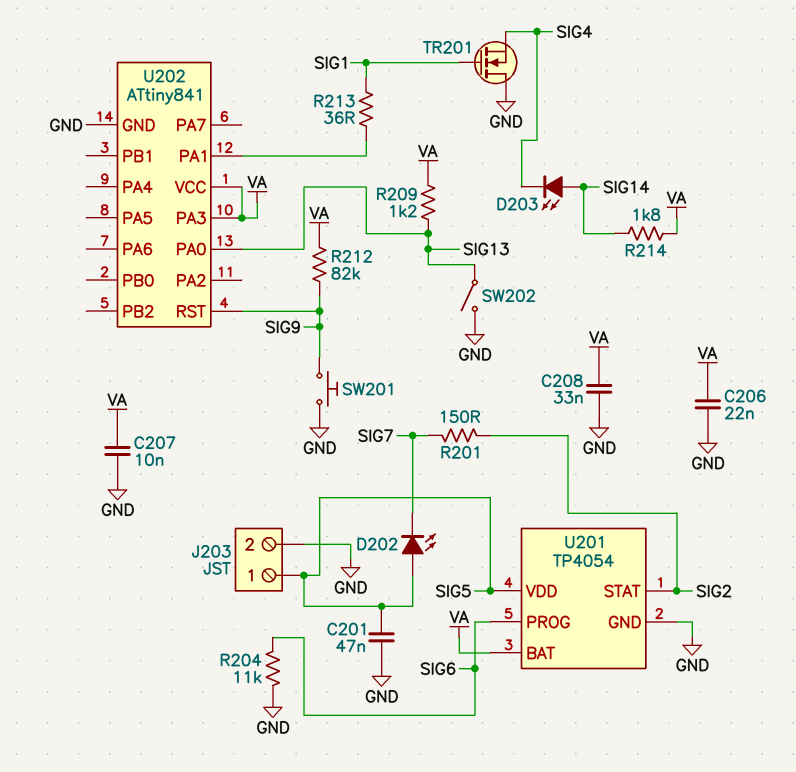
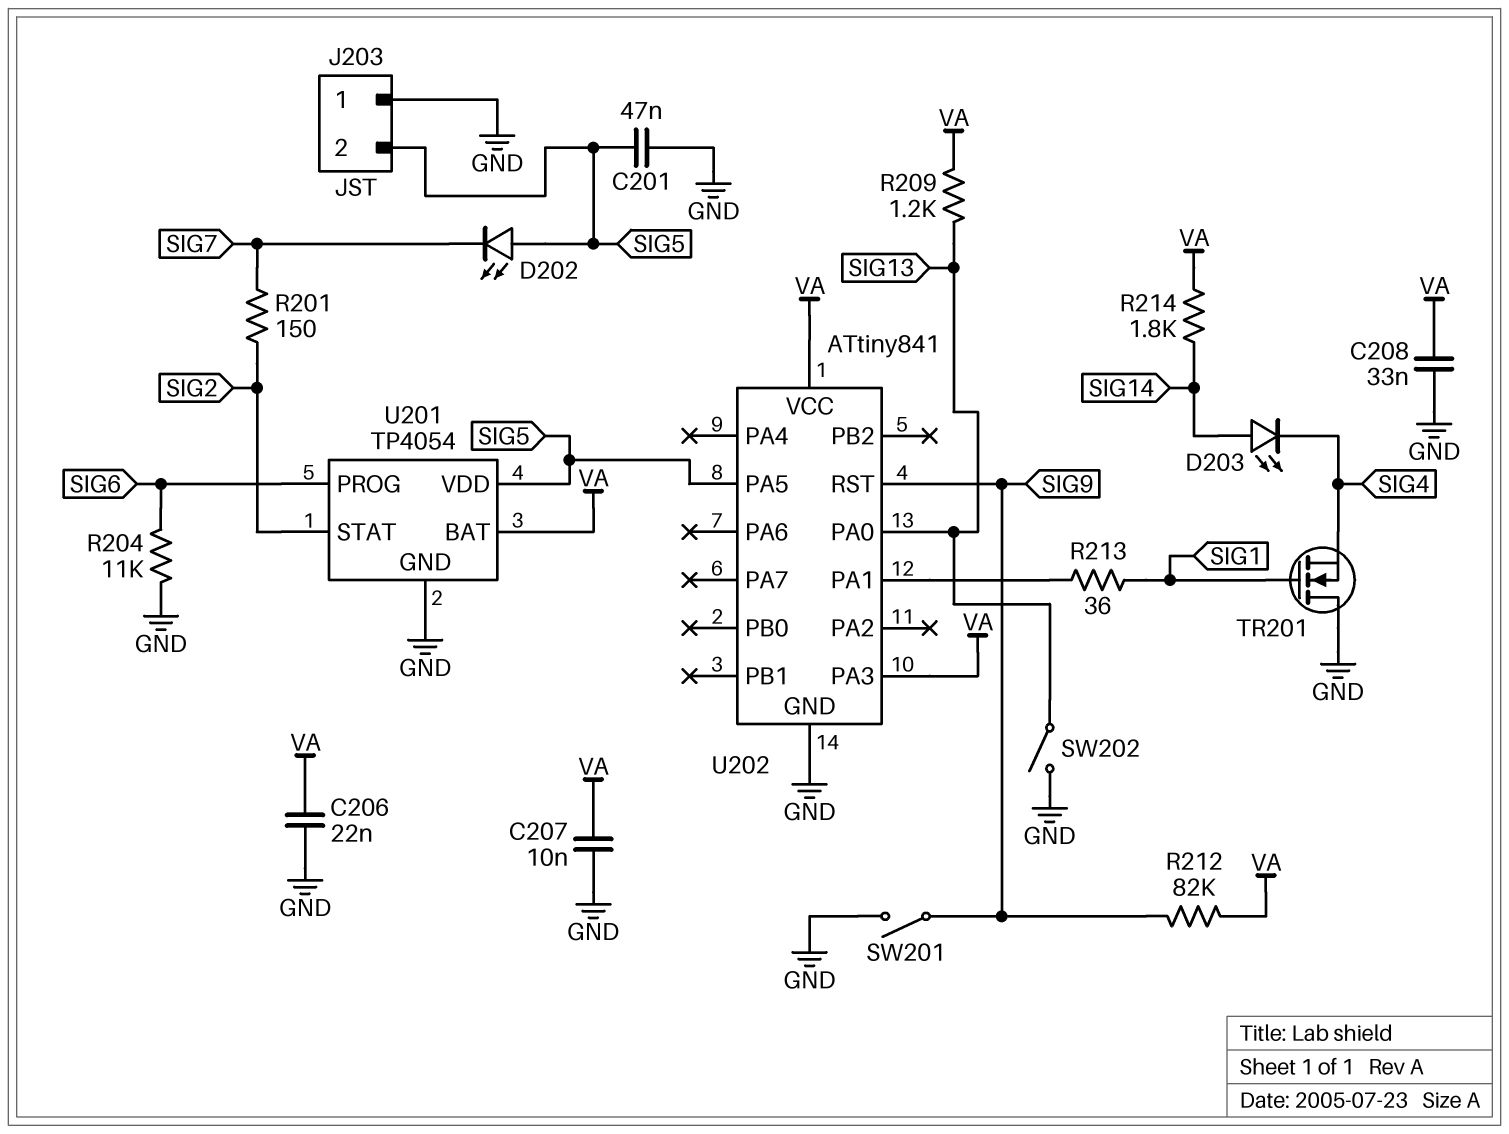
J203 pin 1: SIG5 -> GND
J203 pin 2: GND -> SIG5
SW201: button (GND, SIG9) -> switch (GND, SIG9)
U202 pin PA5: none -> SIG5

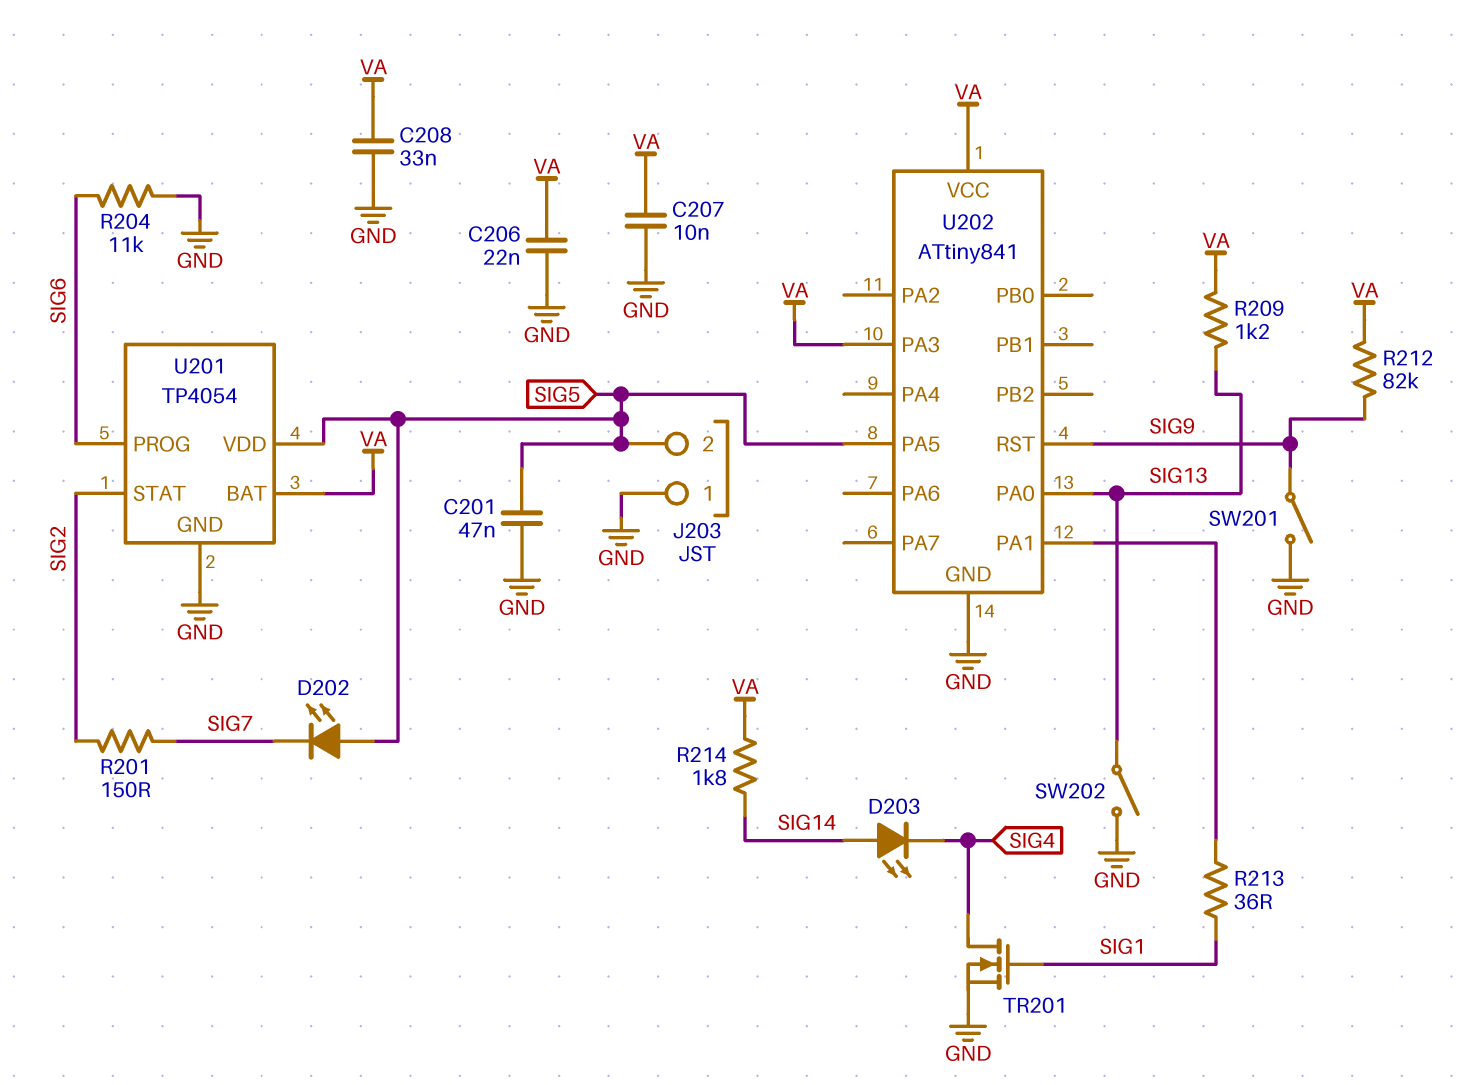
TR201: NMOS (G SIG1, D GND, S SIG4) -> NMOS (G SIG1, D SIG4, S GND)

